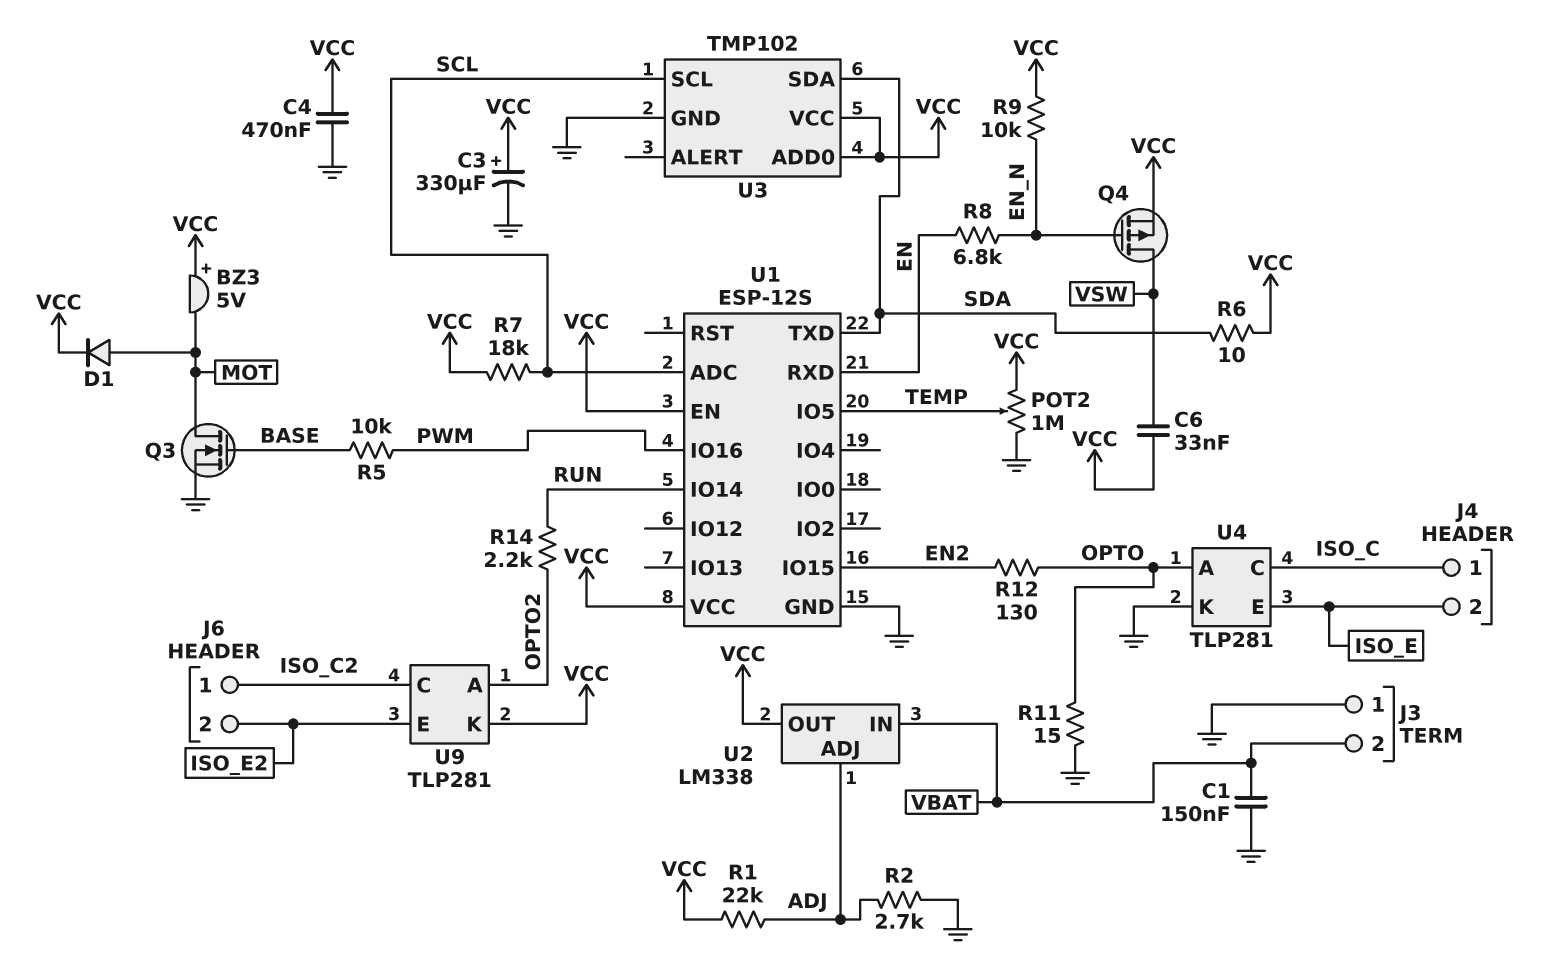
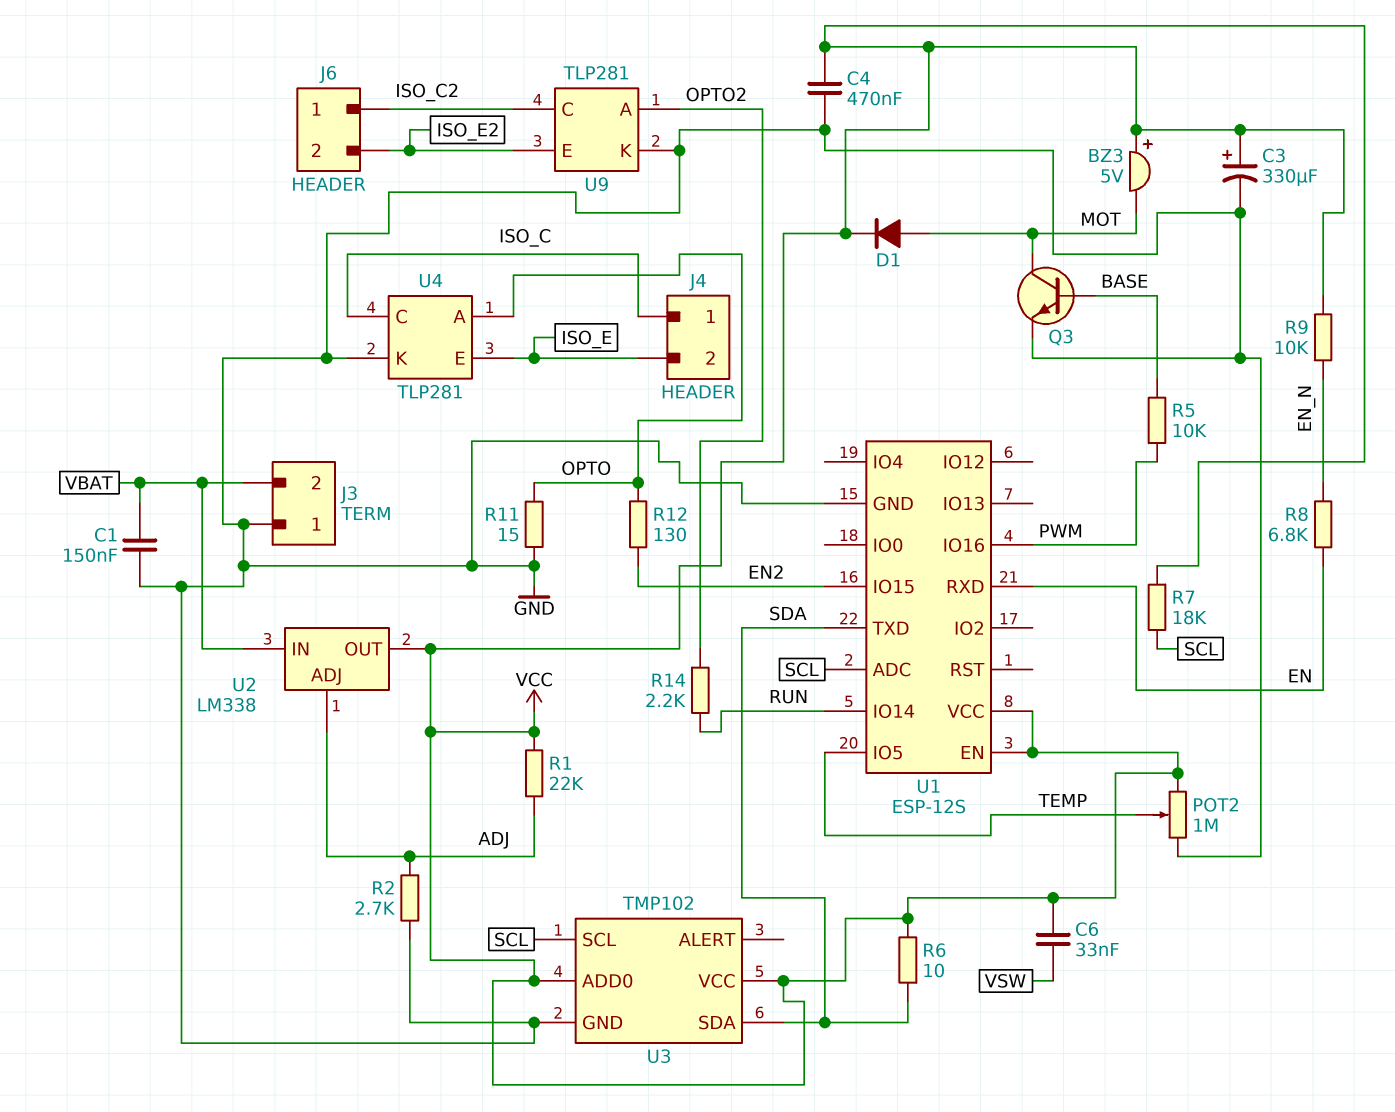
Q3: NMOS (G BASE, D MOT, S GND) -> NPN (B BASE, C MOT, E GND)
Q4: PMOS (G EN_N, D VSW, S VCC) -> none
U9 pin K: VCC -> GND

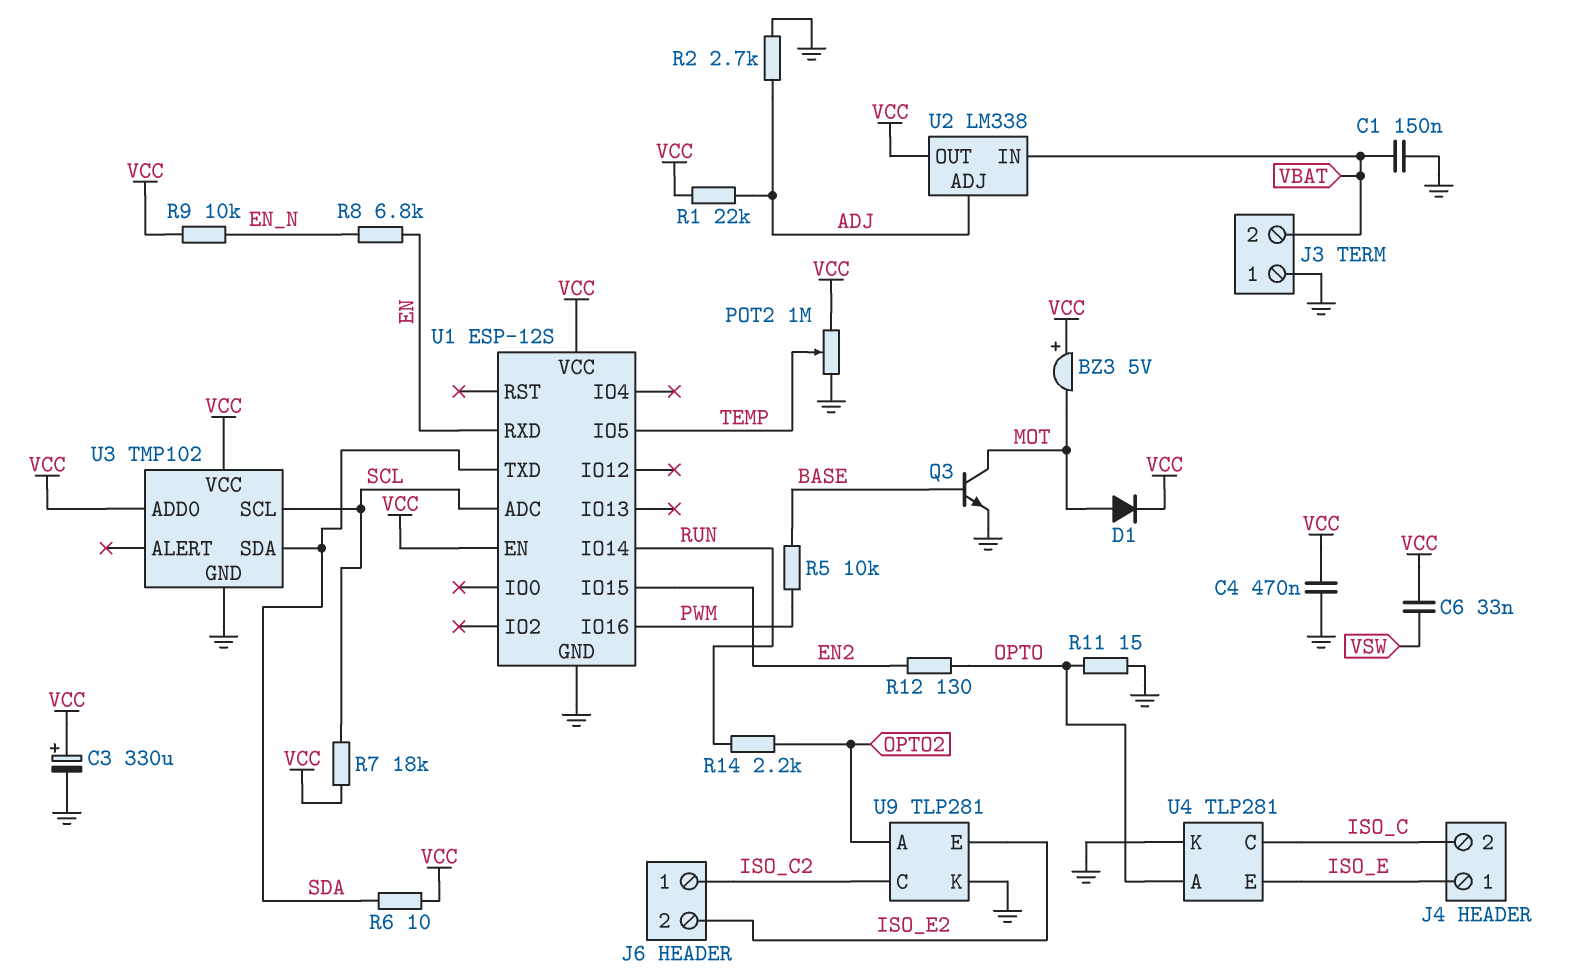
J4 pin 1: ISO_C -> ISO_E
J4 pin 2: ISO_E -> ISO_C

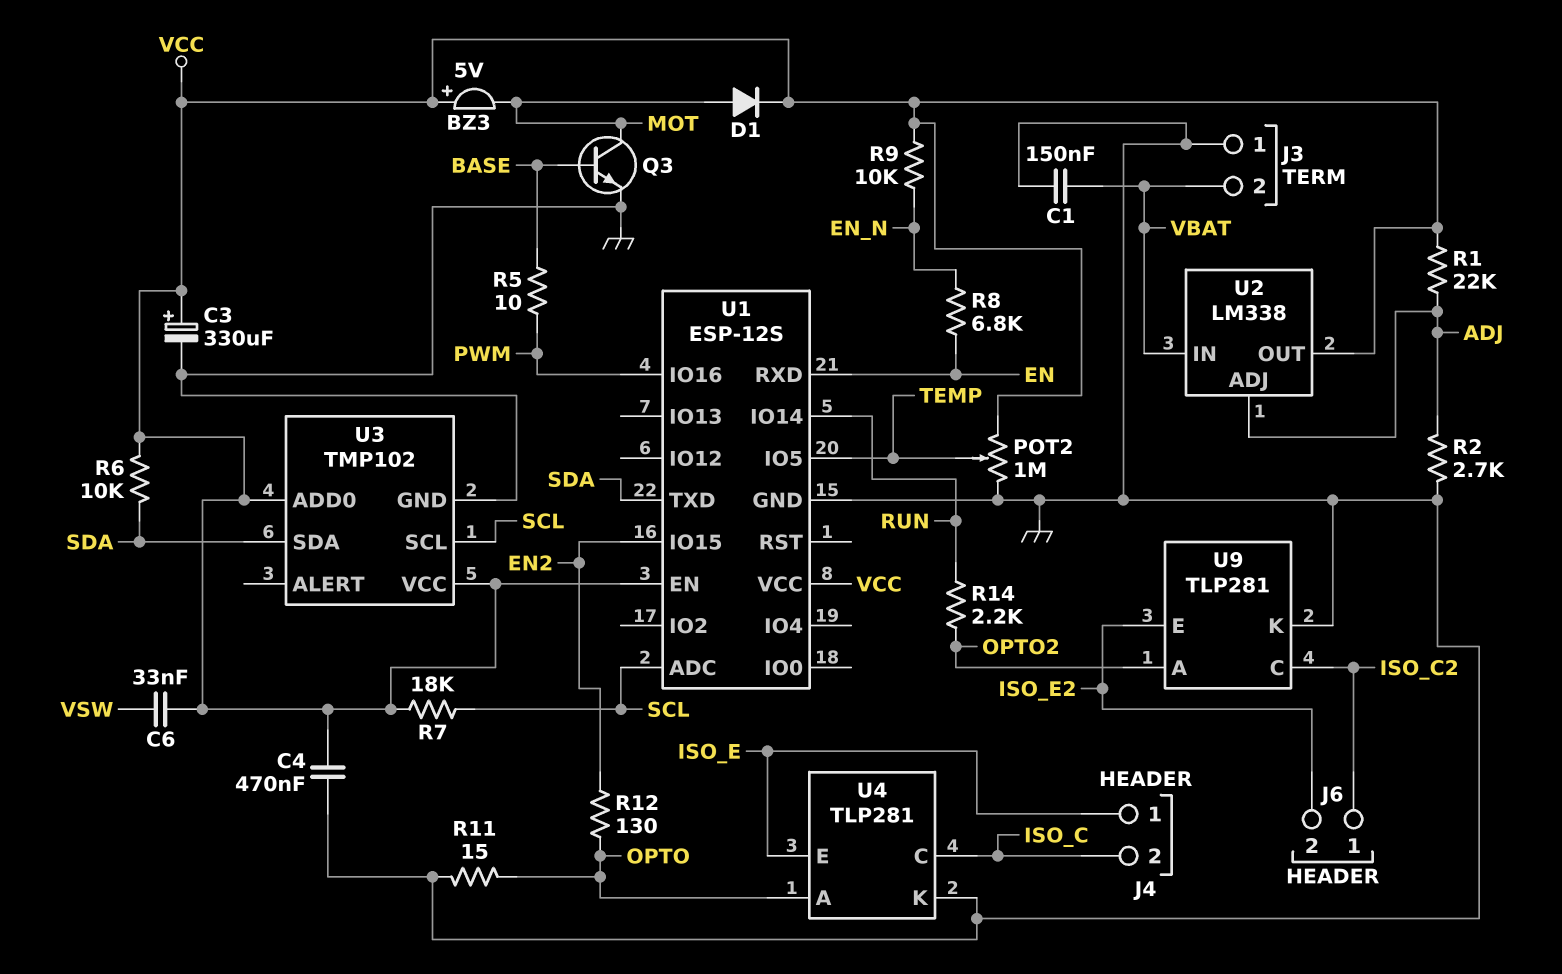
R5: 10k (BASE, PWM) -> 10 (BASE, PWM)
R6: 10 (SDA, VCC) -> 10k (SDA, VCC)

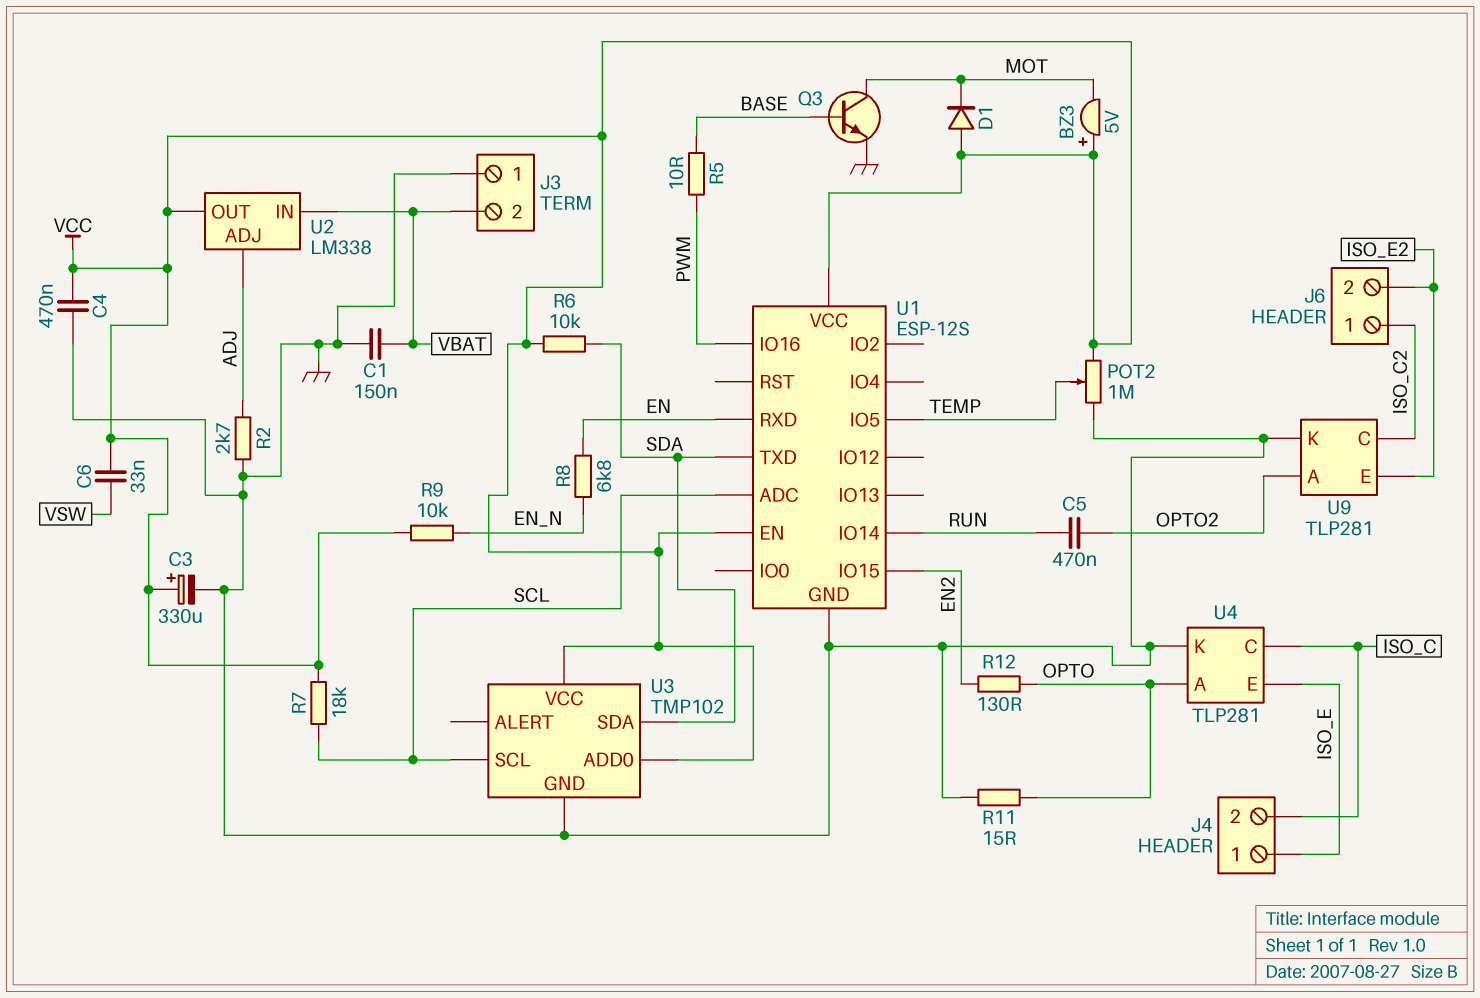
C5: none -> 470nF (OPTO2, RUN)
D1: diode (A MOT, K VCC) -> diode (A VCC, K MOT)
R1: 22k (ADJ, VCC) -> none
R14: 2.2k (OPTO2, RUN) -> none

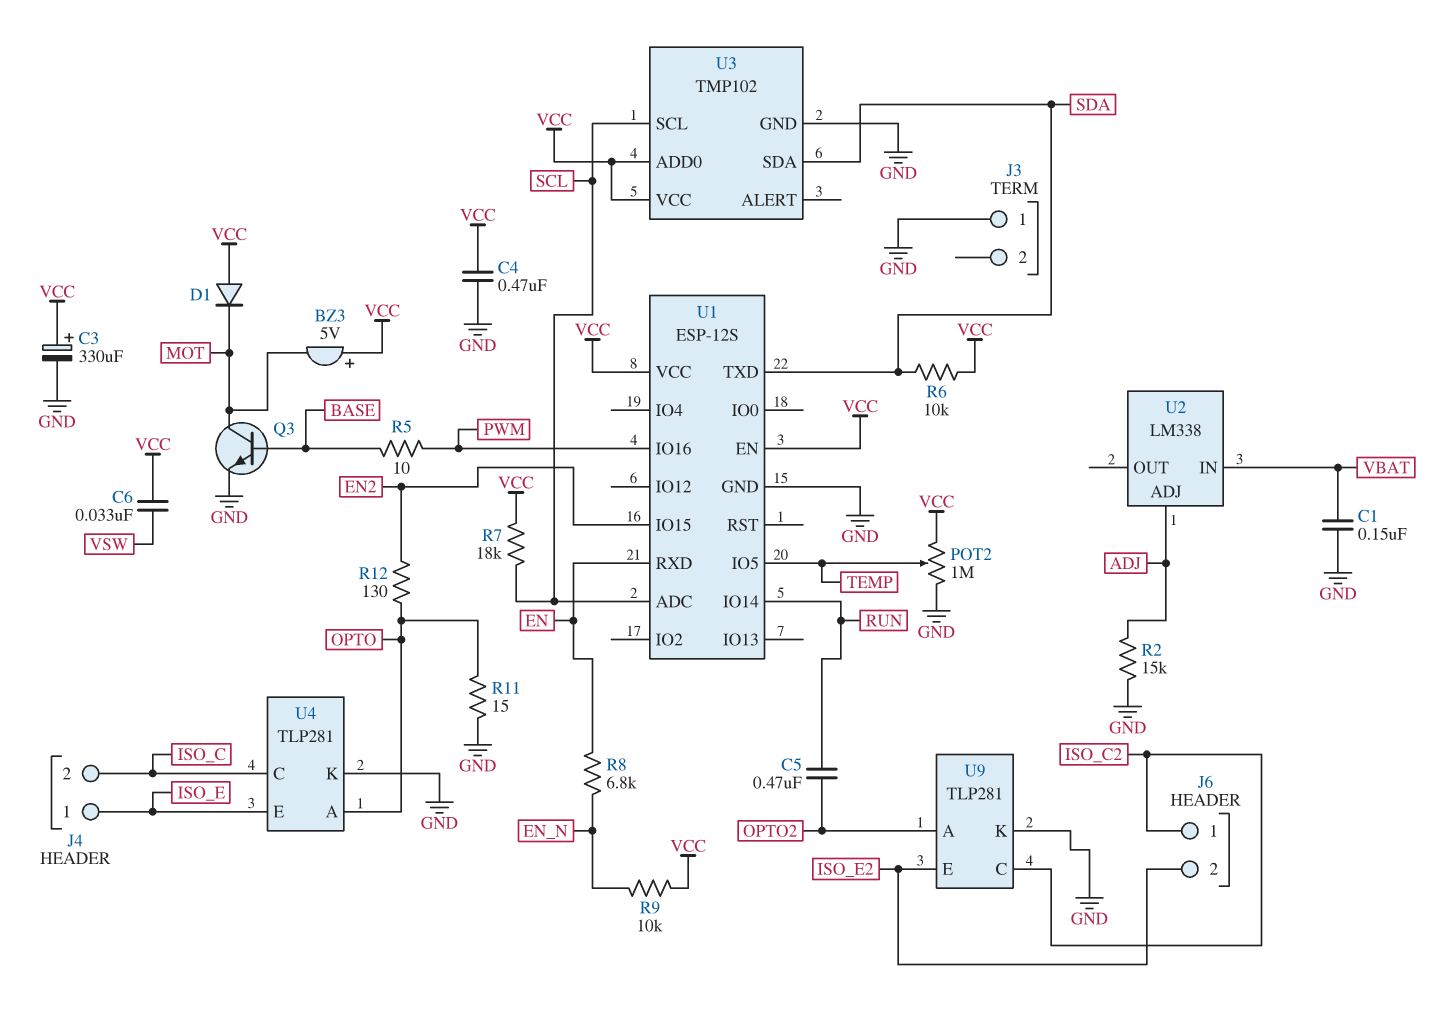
J3 pin 2: VBAT -> none
R2: 2.7k (ADJ, GND) -> 15k (ADJ, GND)
U2 pin OUT: VCC -> none

